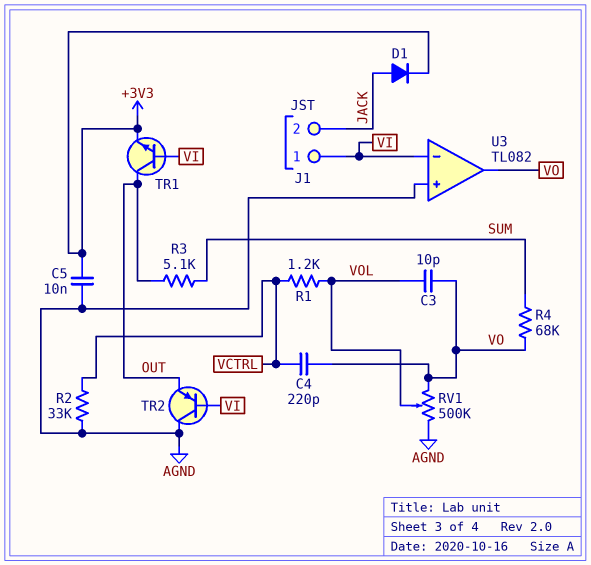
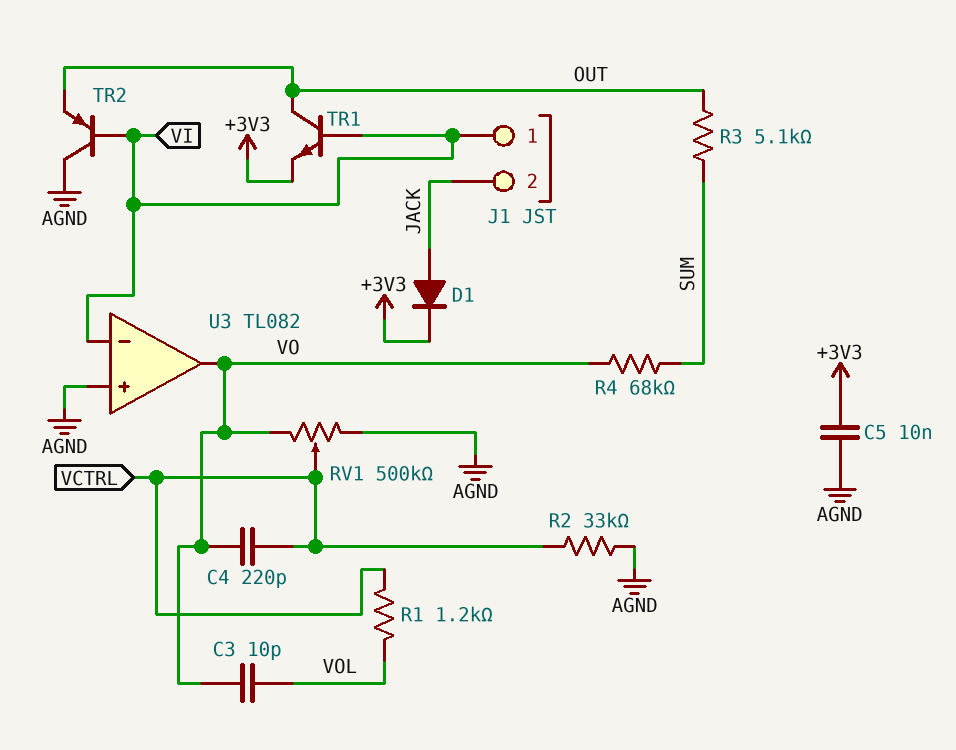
RV1: 500k (AGND, VO, wiper VOL) -> 500k (AGND, VO, wiper VCTRL)

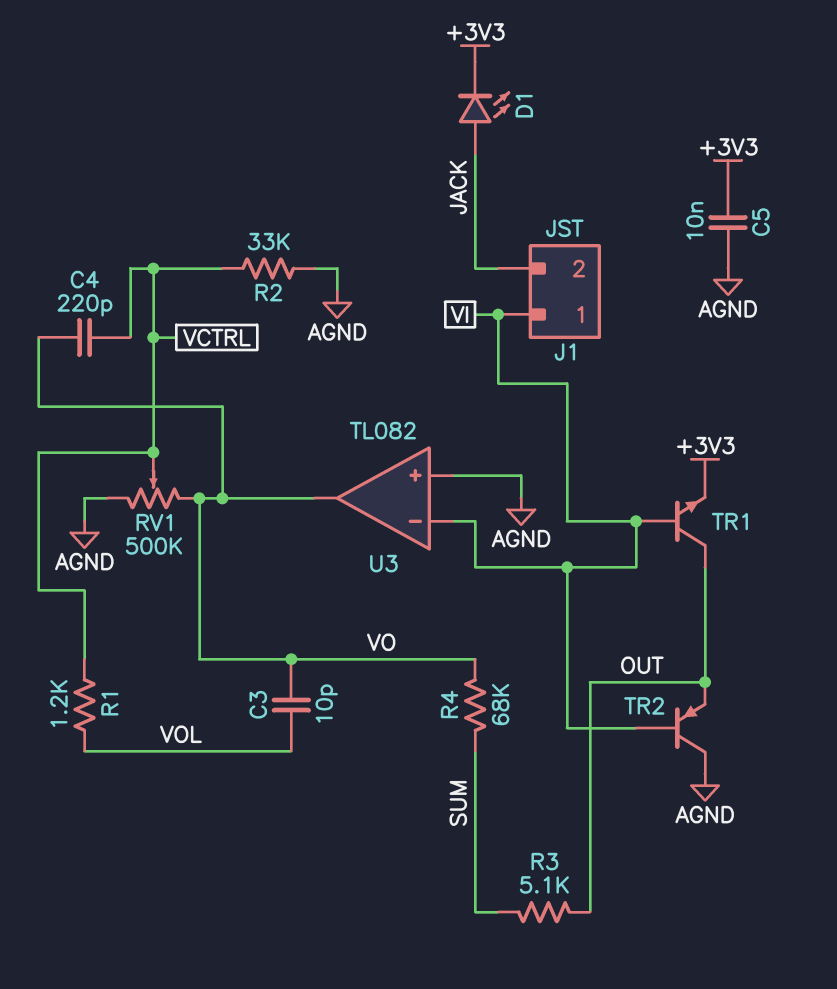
D1: diode (A JACK, K +3V3) -> LED (A JACK, K +3V3)

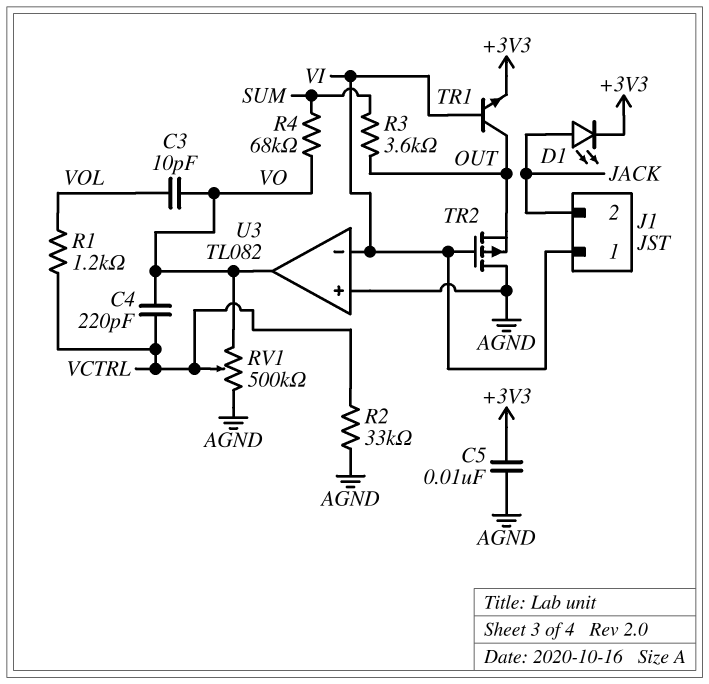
R3: 5.1k (OUT, SUM) -> 3.6k (OUT, SUM)
TR2: PNP (B VI, C AGND, E OUT) -> PMOS (G VI, D AGND, S OUT)

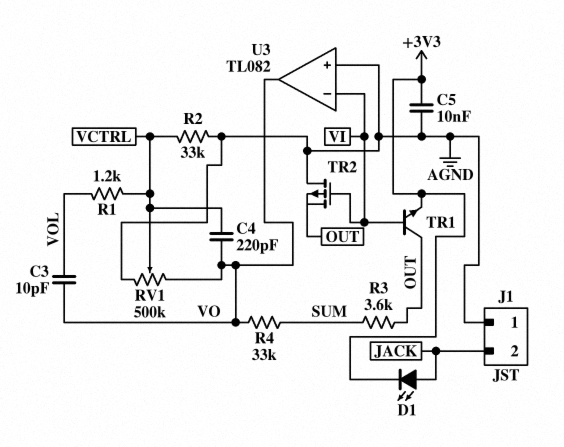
J1 pin 1: VI -> AGND
R4: 68k (SUM, VO) -> 33k (SUM, VO)

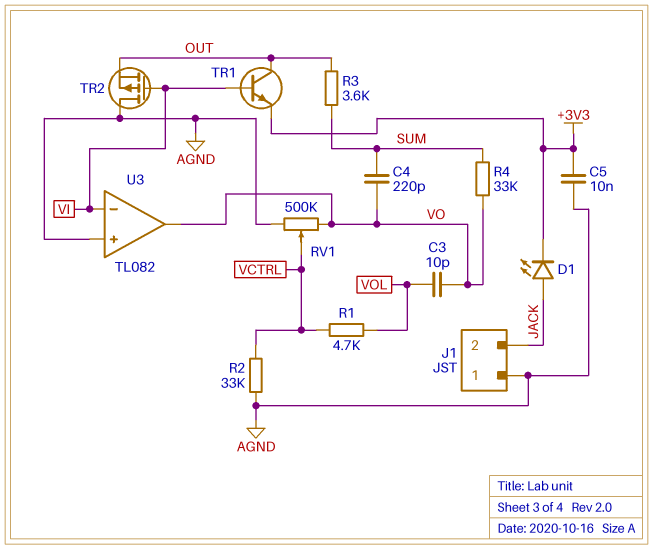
C4: 220pF (VCTRL, VO) -> 220pF (SUM, VO)
R1: 1.2k (VCTRL, VOL) -> 4.7k (VCTRL, VOL)

